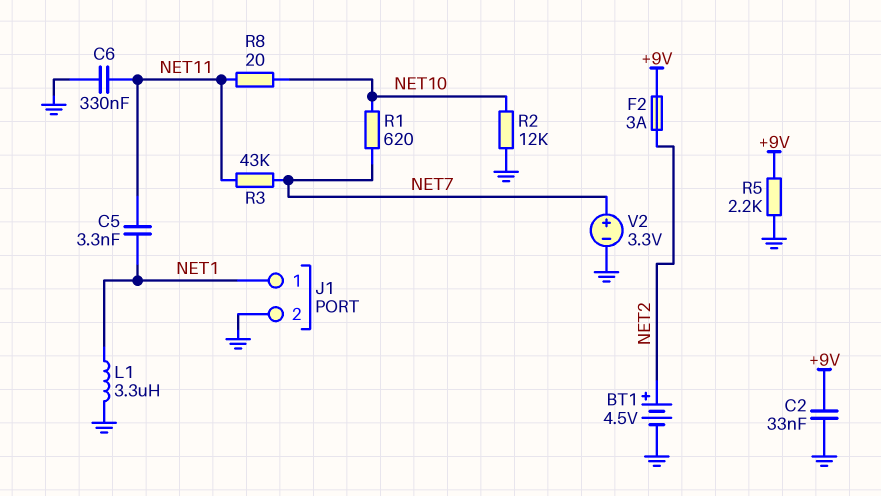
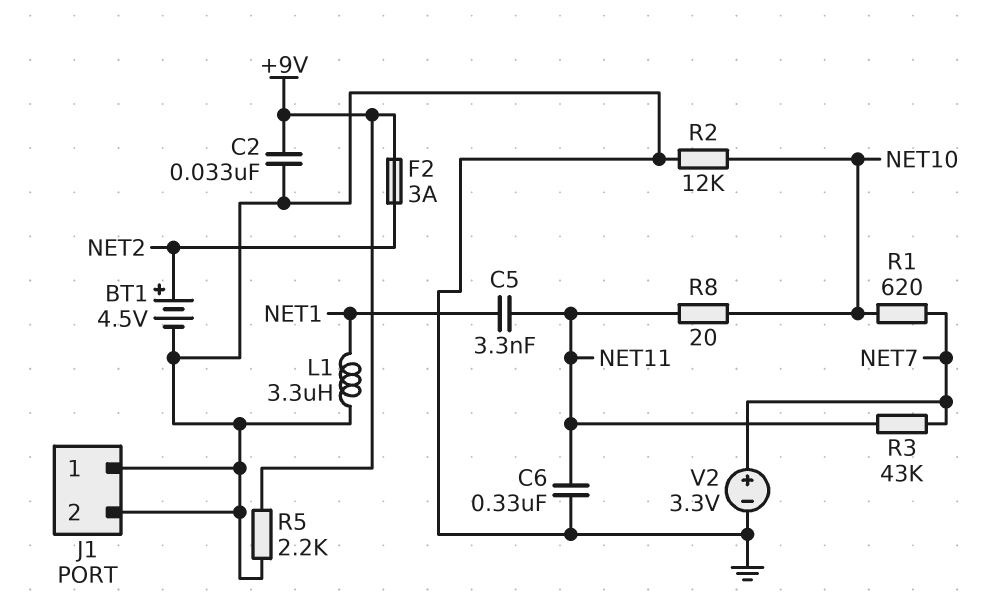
J1 pin 1: NET1 -> GND

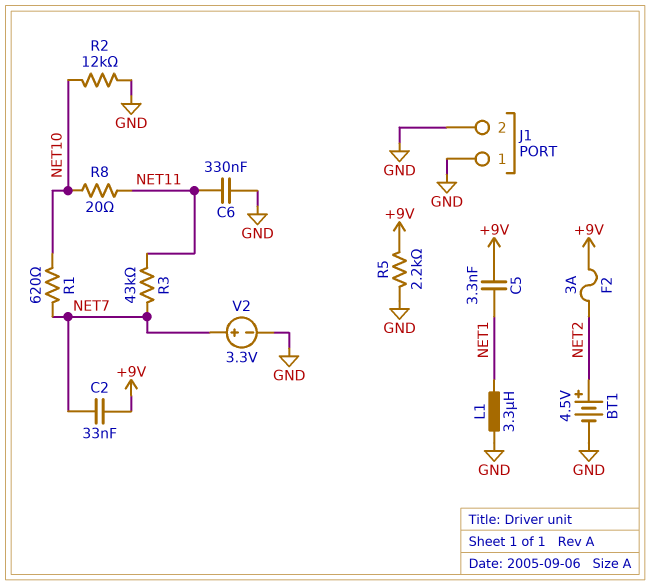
C2: 33nF (+9V, GND) -> 33nF (+9V, NET7)
C5: 3.3nF (NET1, NET11) -> 3.3nF (+9V, NET1)

